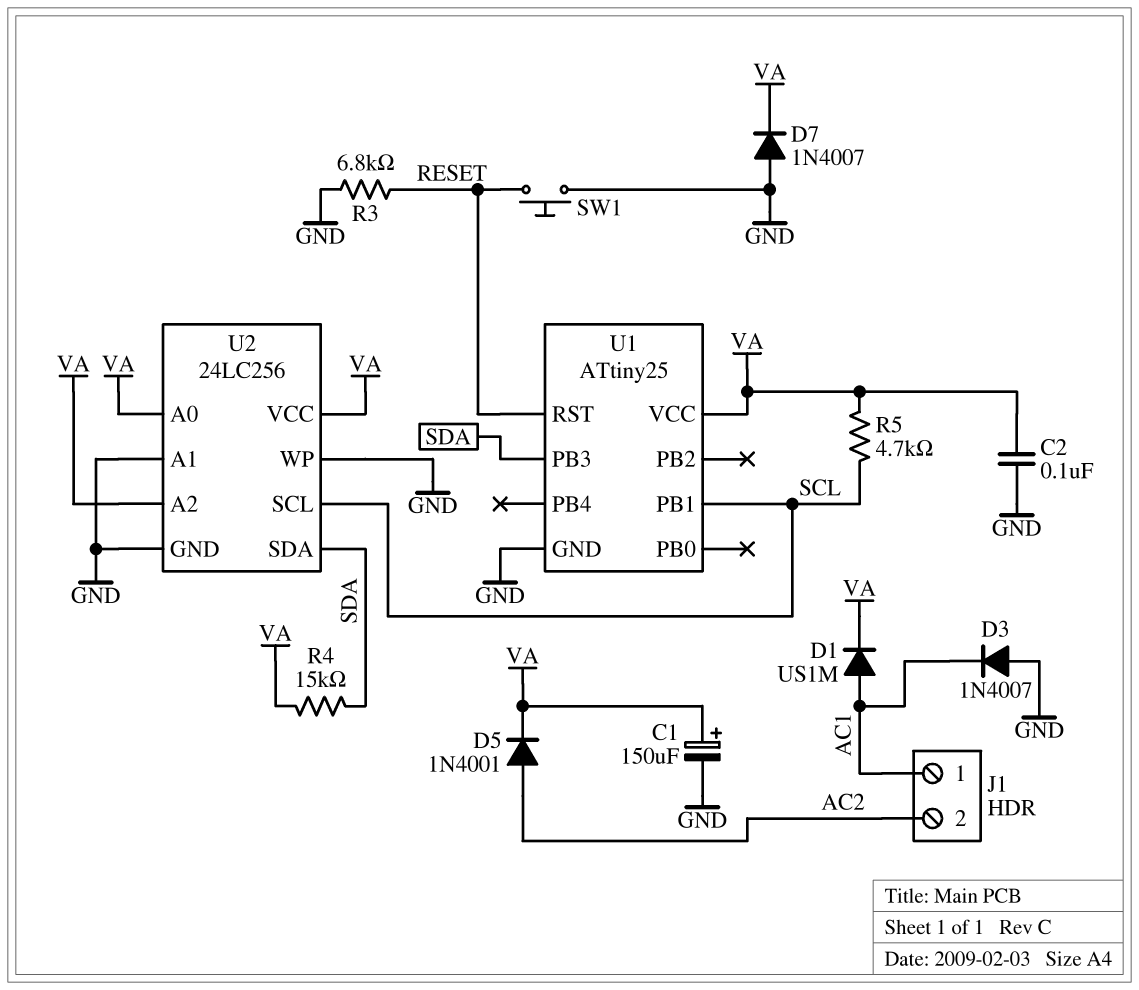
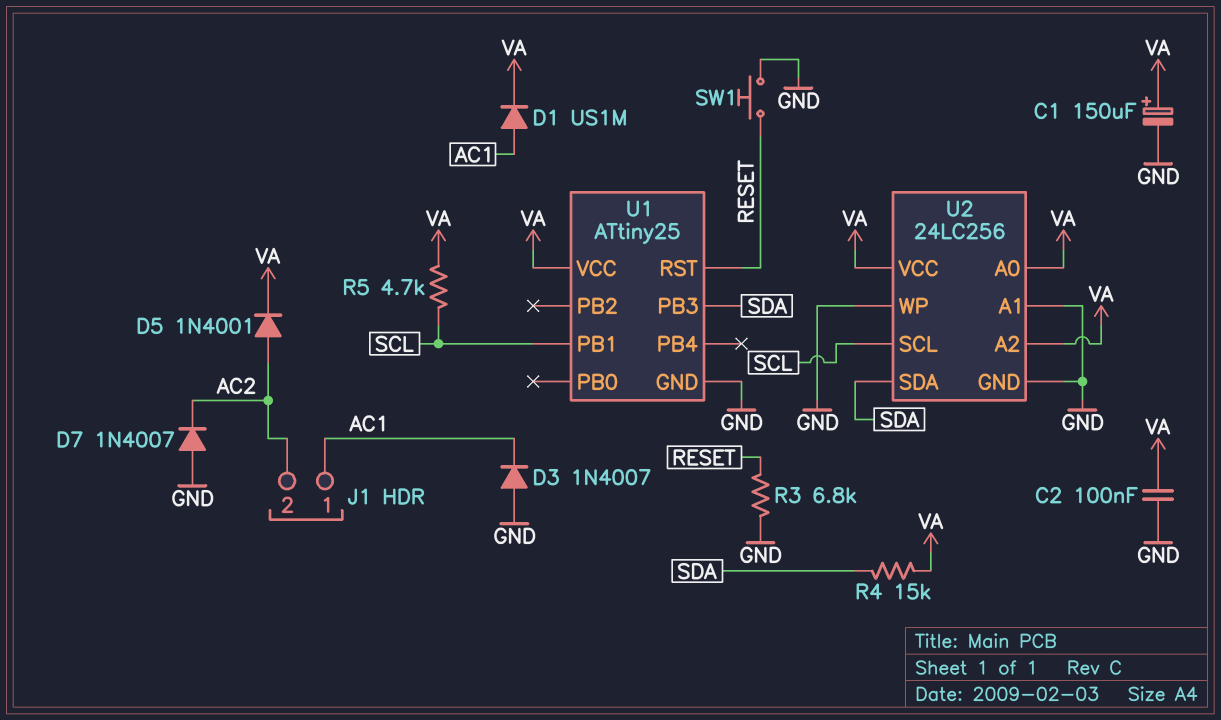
D7: diode 1N4007 (A GND, K VA) -> diode 1N4007 (A GND, K AC2)

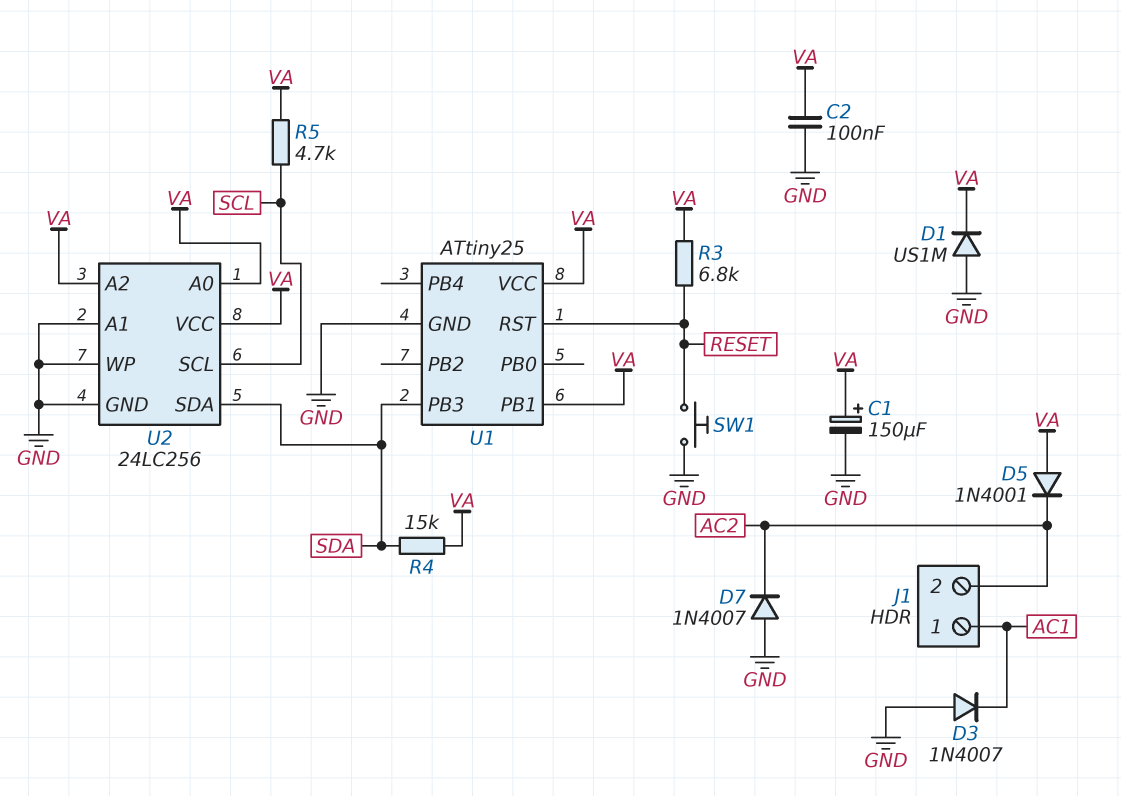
D1: diode US1M (A AC1, K VA) -> diode US1M (A GND, K VA)
D5: diode 1N4001 (A AC2, K VA) -> diode 1N4001 (A VA, K AC2)
R3: 6.8k (GND, RESET) -> 6.8k (RESET, VA)
U1 pin PB1: SCL -> VA

